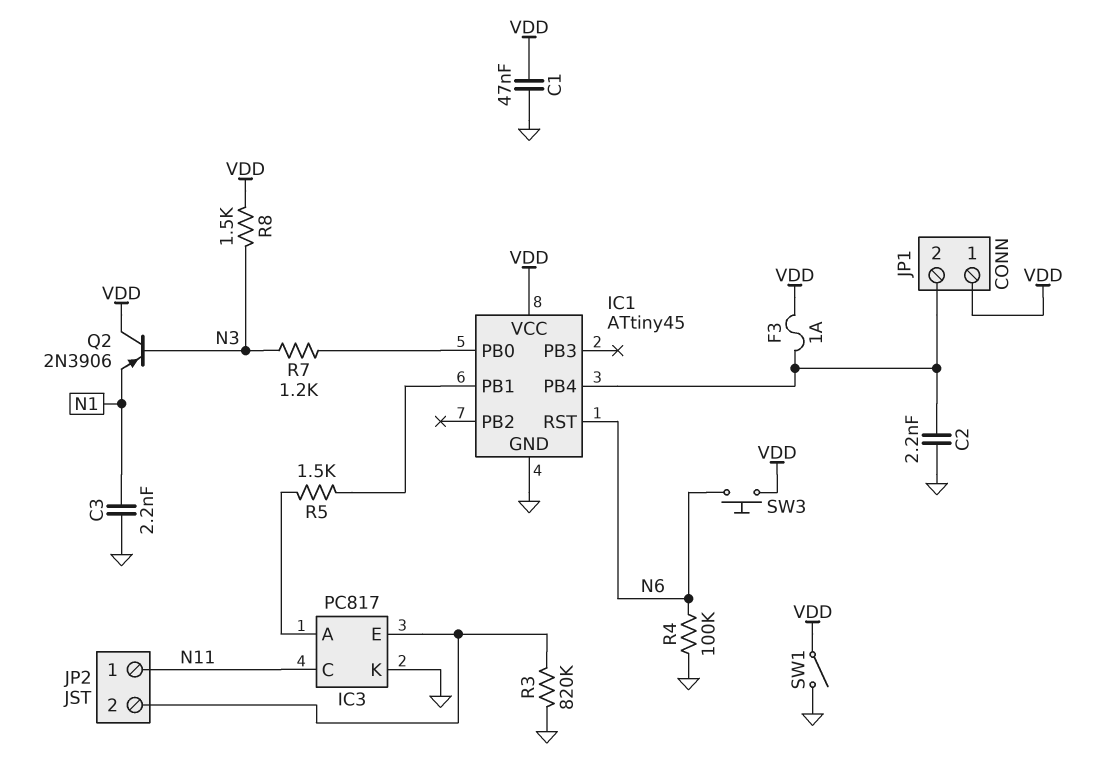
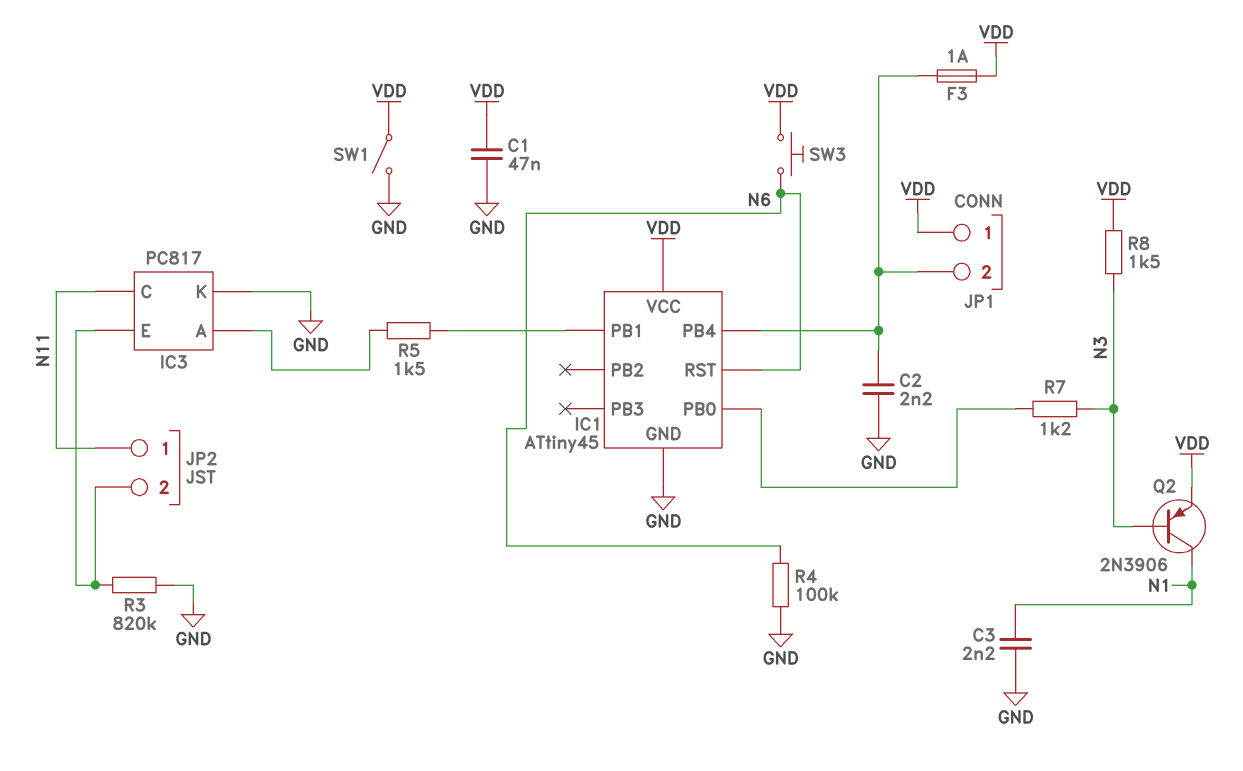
Q2: PNP 2N3906 (B N3, C VDD, E N1) -> PNP 2N3906 (B N3, C N1, E VDD)

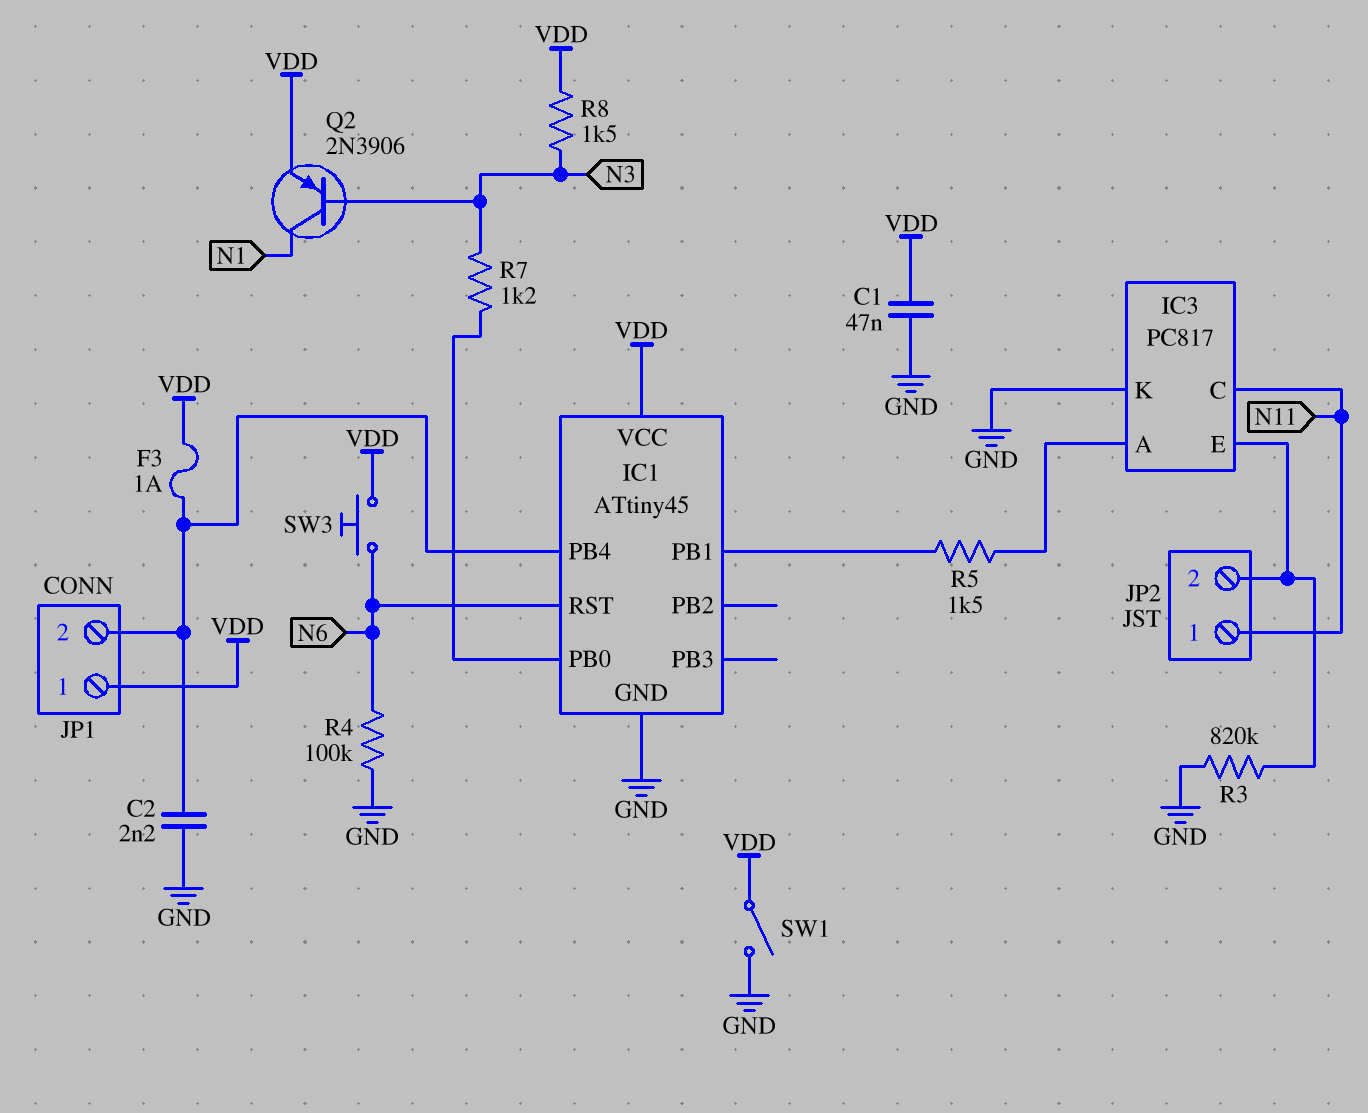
C3: 2.2nF (GND, N1) -> none

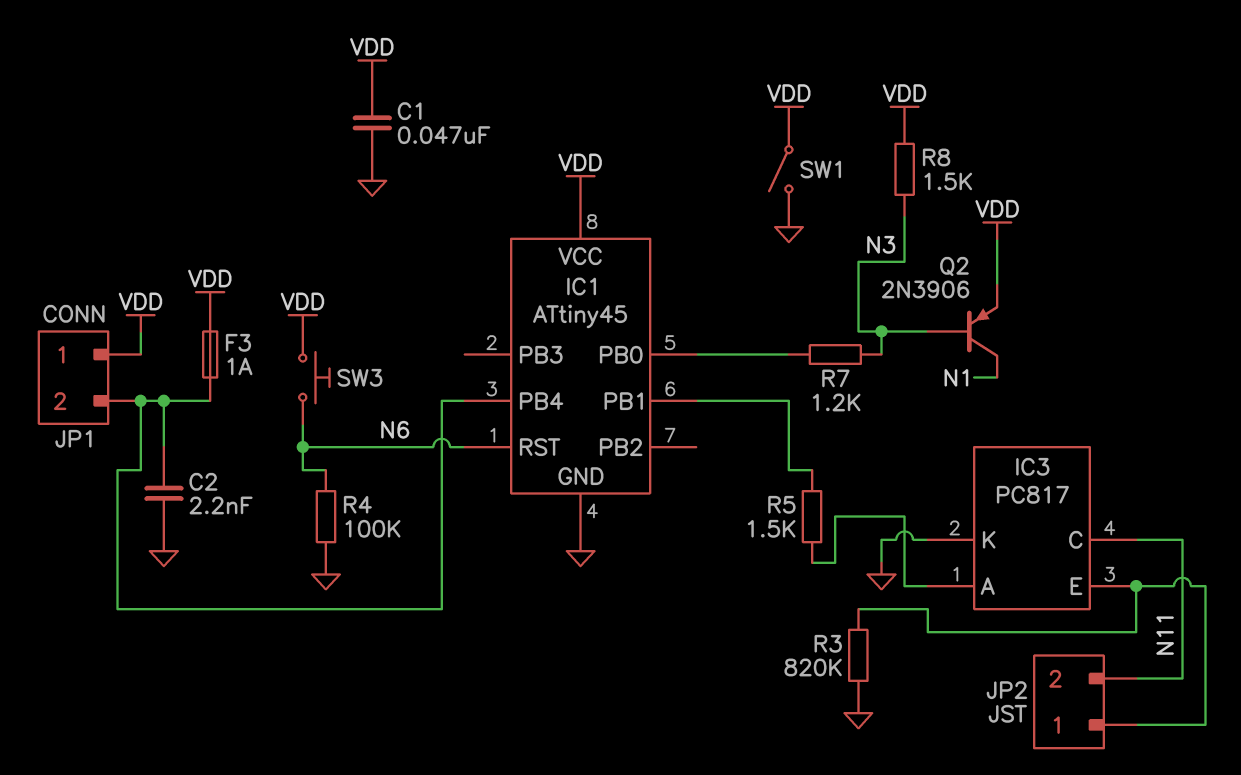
JP2 pin 1: N11 -> IC3/E
JP2 pin 2: IC3/E -> N11

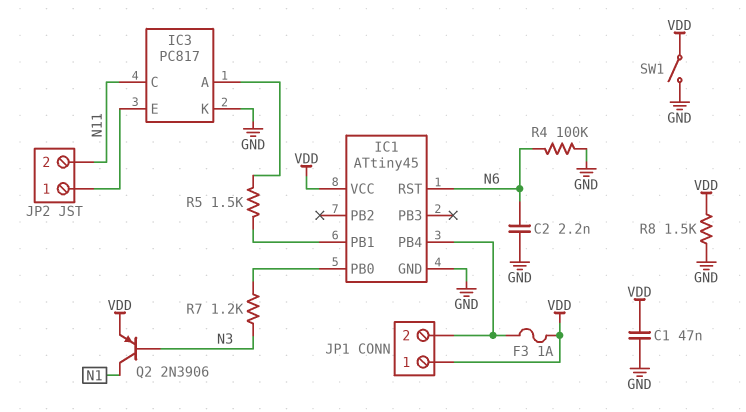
C2: 2.2nF (GND, IC1/PB4) -> 2.2nF (GND, N6)
R3: 820k (GND, IC3/E) -> none
R8: 1.5k (N3, VDD) -> 1.5k (GND, VDD)
SW3: button (N6, VDD) -> none

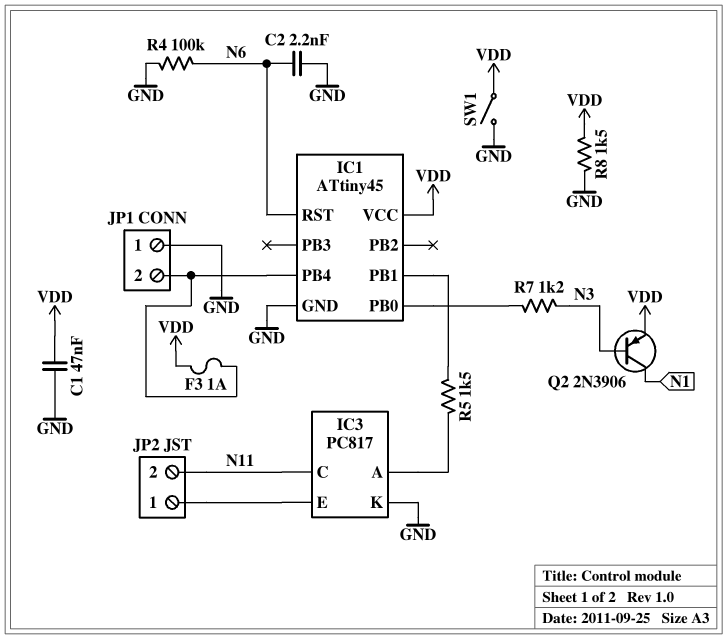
JP1 pin 1: VDD -> GND

